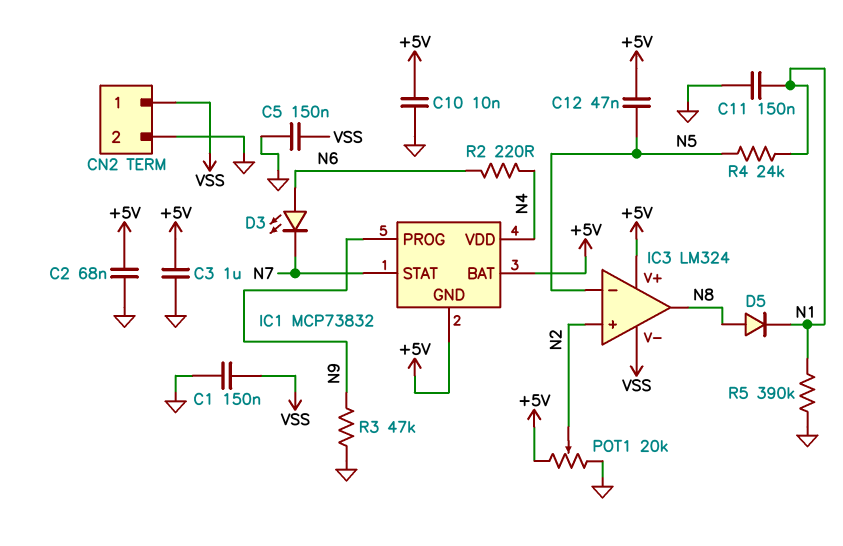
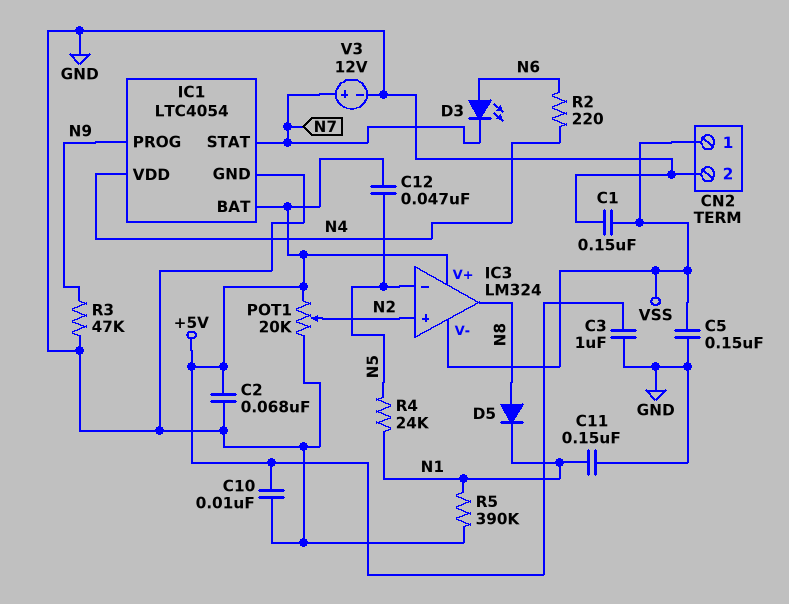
IC1: MCP73832 -> LTC4054
IC1 pin GND: +5V -> GND
V3: none -> 12V (plus N7, minus GND)

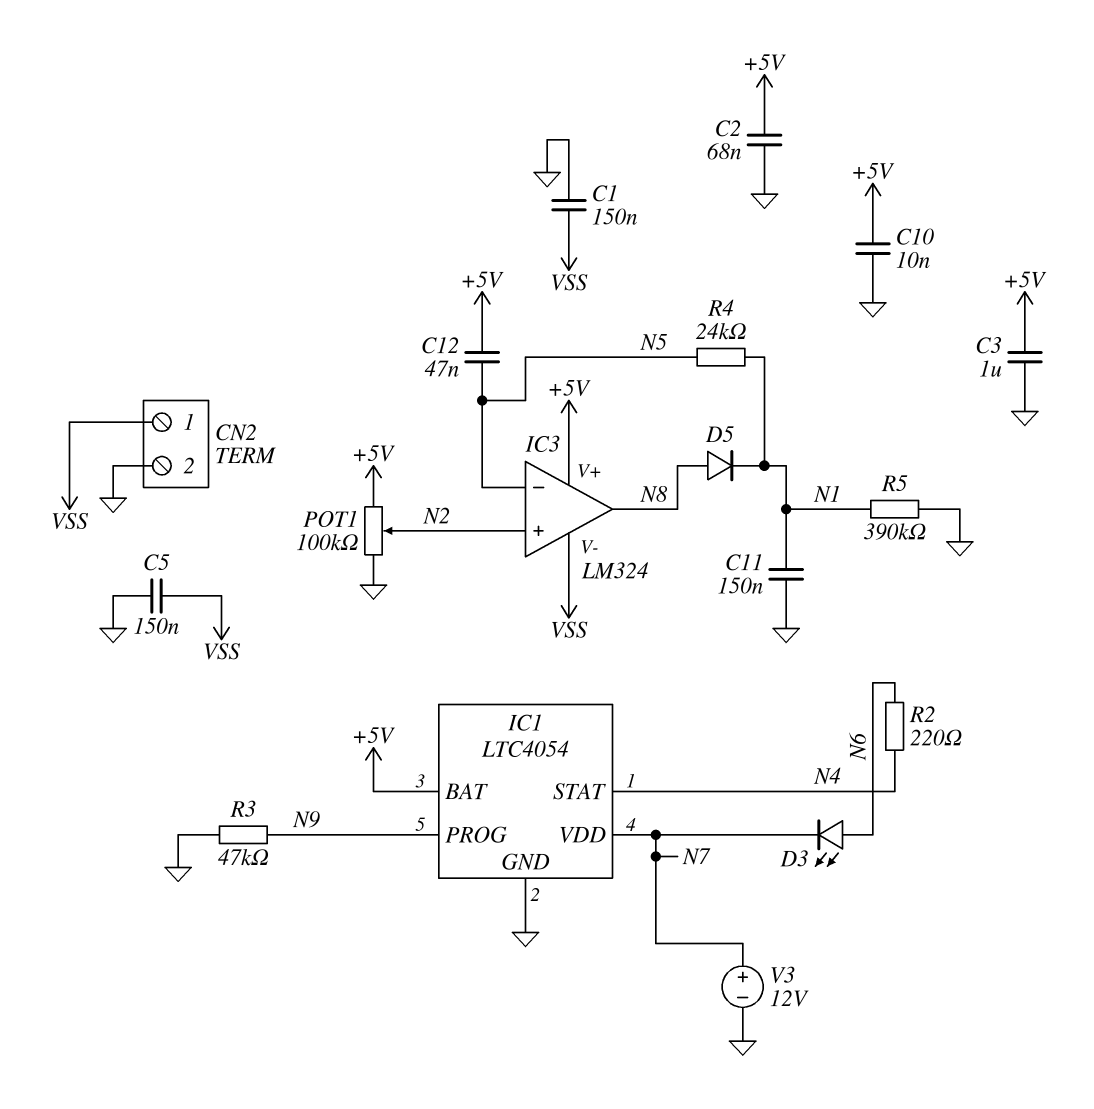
IC1 pin STAT: N7 -> N4
IC1 pin VDD: N4 -> N7
POT1: 20k (+5V, GND, wiper N2) -> 100k (+5V, GND, wiper N2)

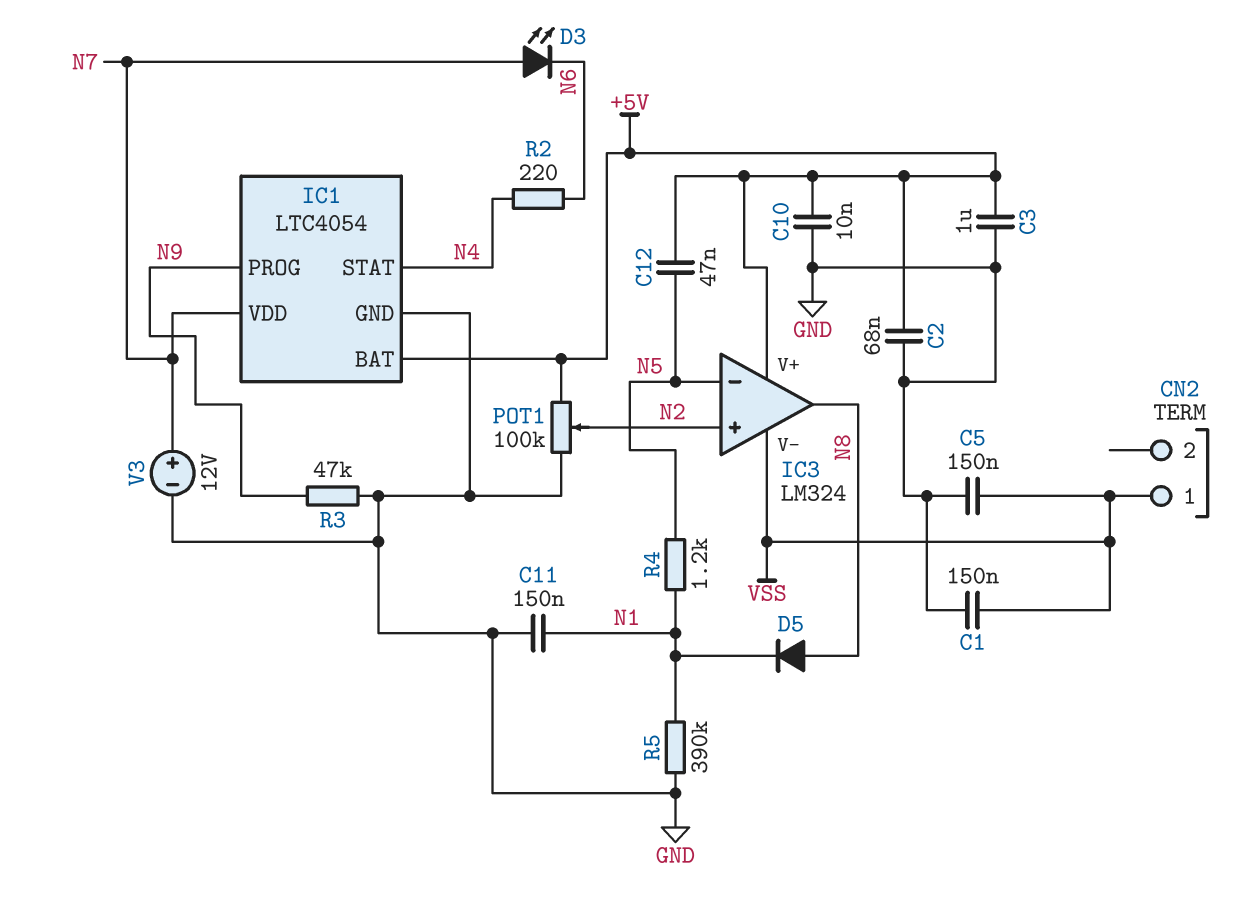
CN2 pin 2: GND -> none
D3: LED (A N6, K N7) -> LED (A N7, K N6)
R4: 24k (N1, N5) -> 1.2k (N1, N5)

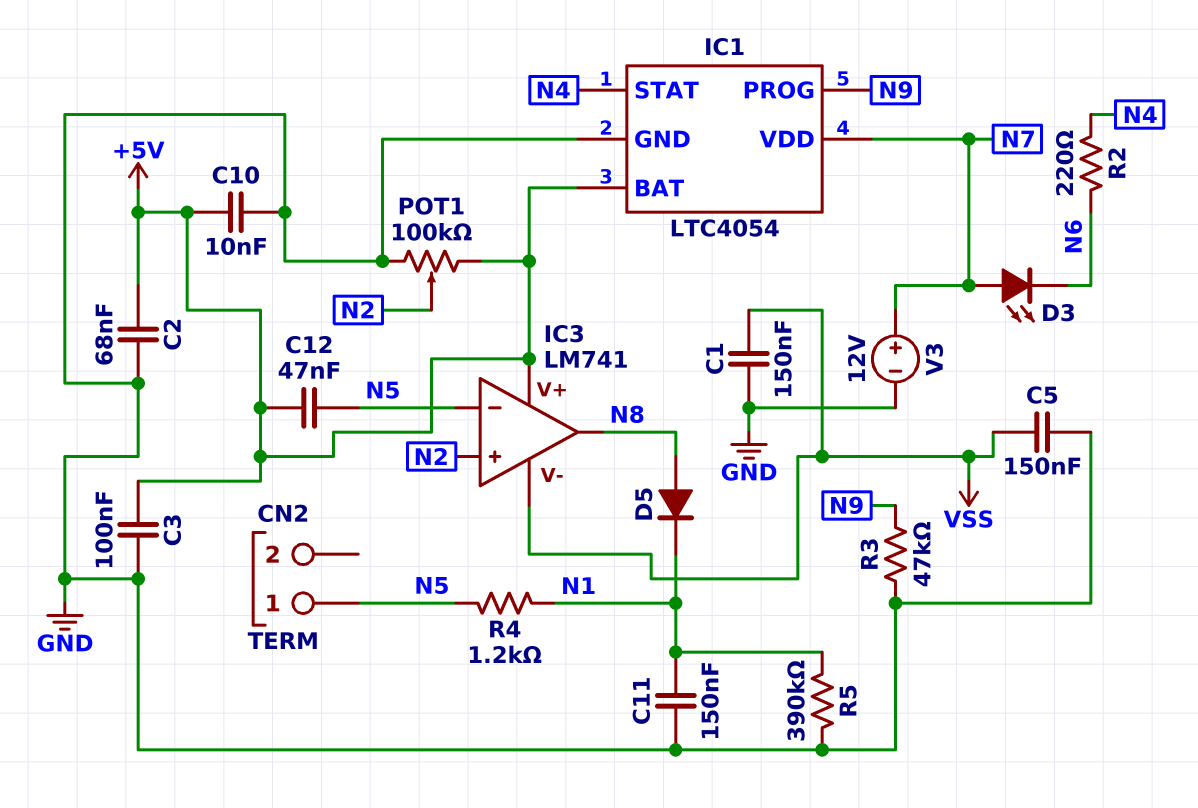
C3: 1uF (+5V, GND) -> 100nF (+5V, GND)
CN2 pin 1: VSS -> N5
IC3: LM324 -> LM741

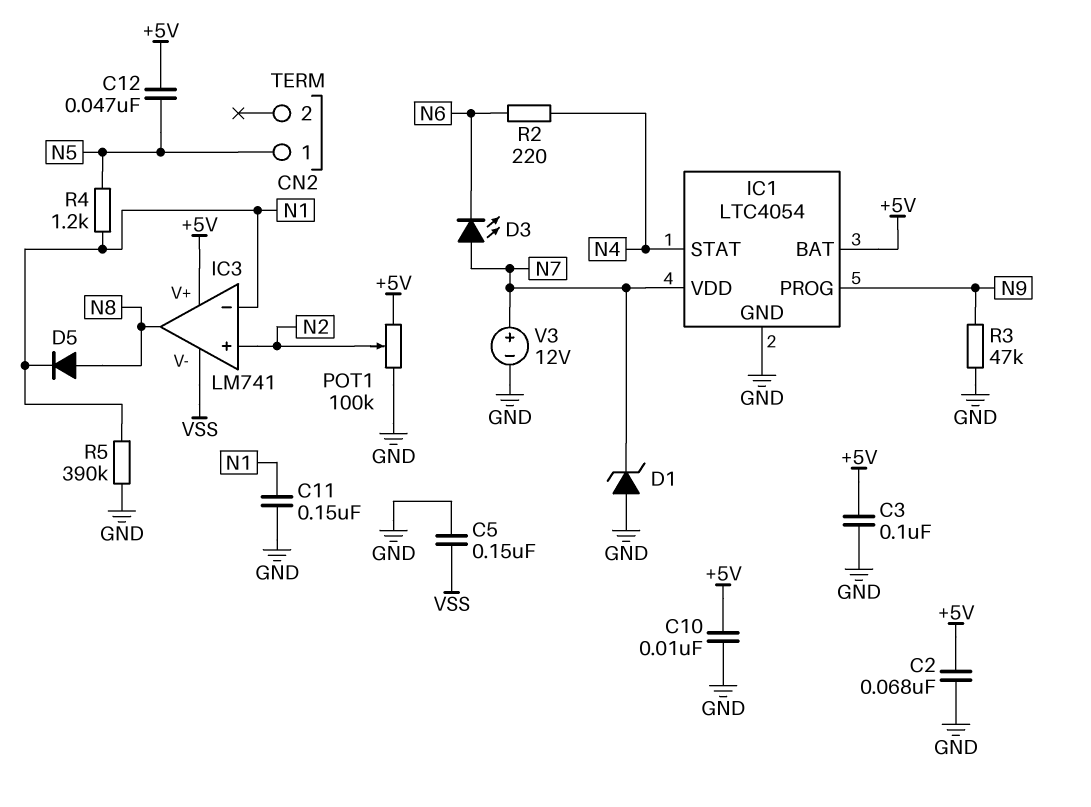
C1: 150nF (GND, VSS) -> none
D1: none -> zener (A GND, K N7)
IC3 pin in-: N5 -> N1

